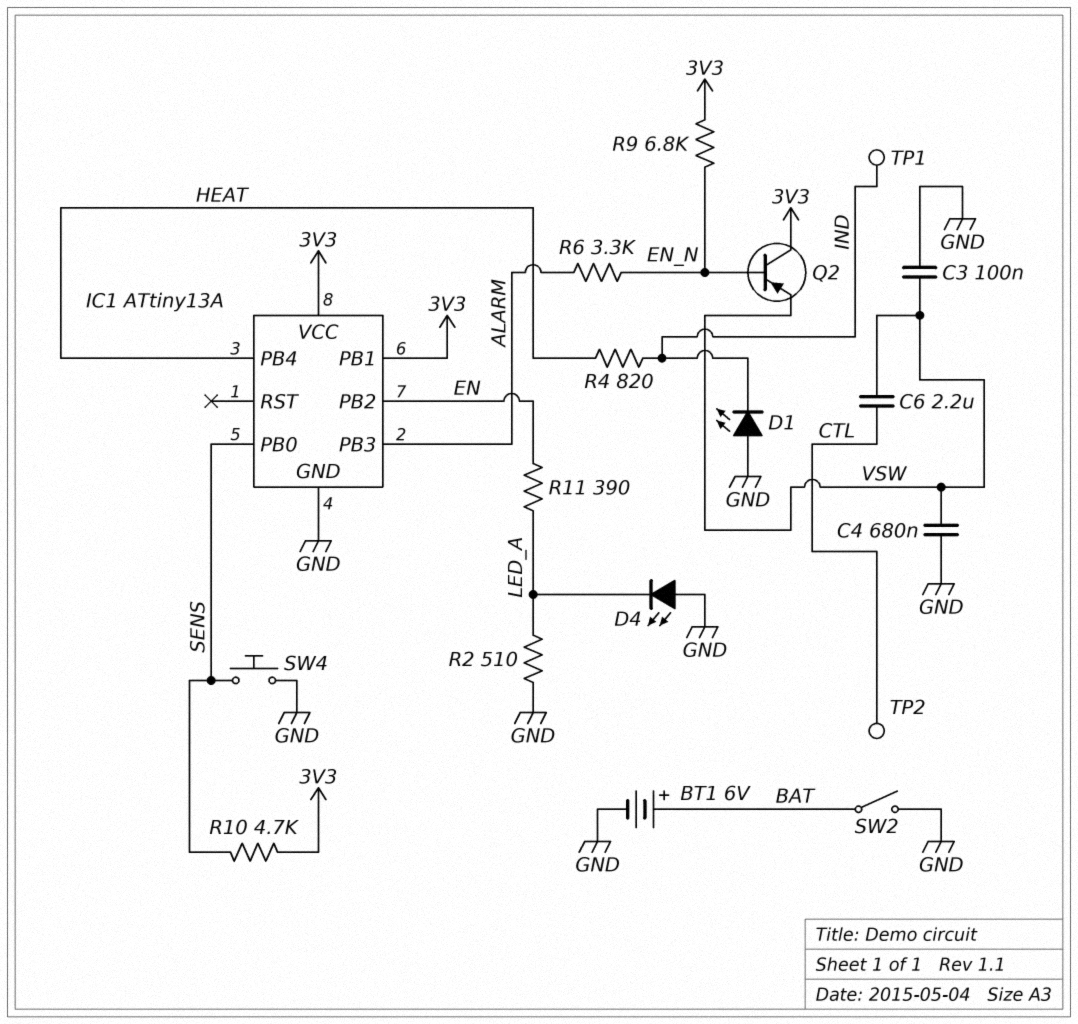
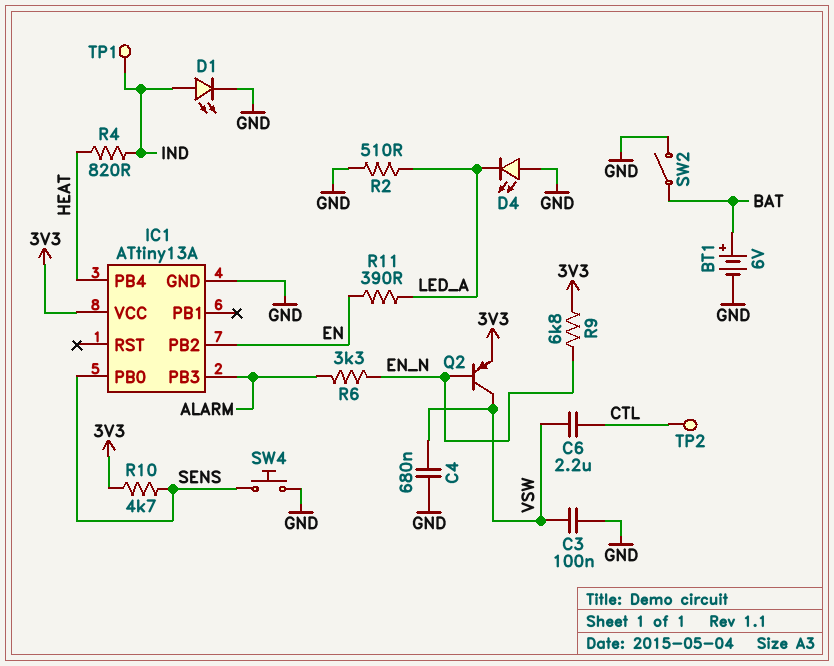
D1: LED (A GND, K IND) -> LED (A IND, K GND)
IC1 pin PB1: 3V3 -> none
Q2: PNP (B EN_N, C 3V3, E VSW) -> PNP (B EN_N, C VSW, E 3V3)

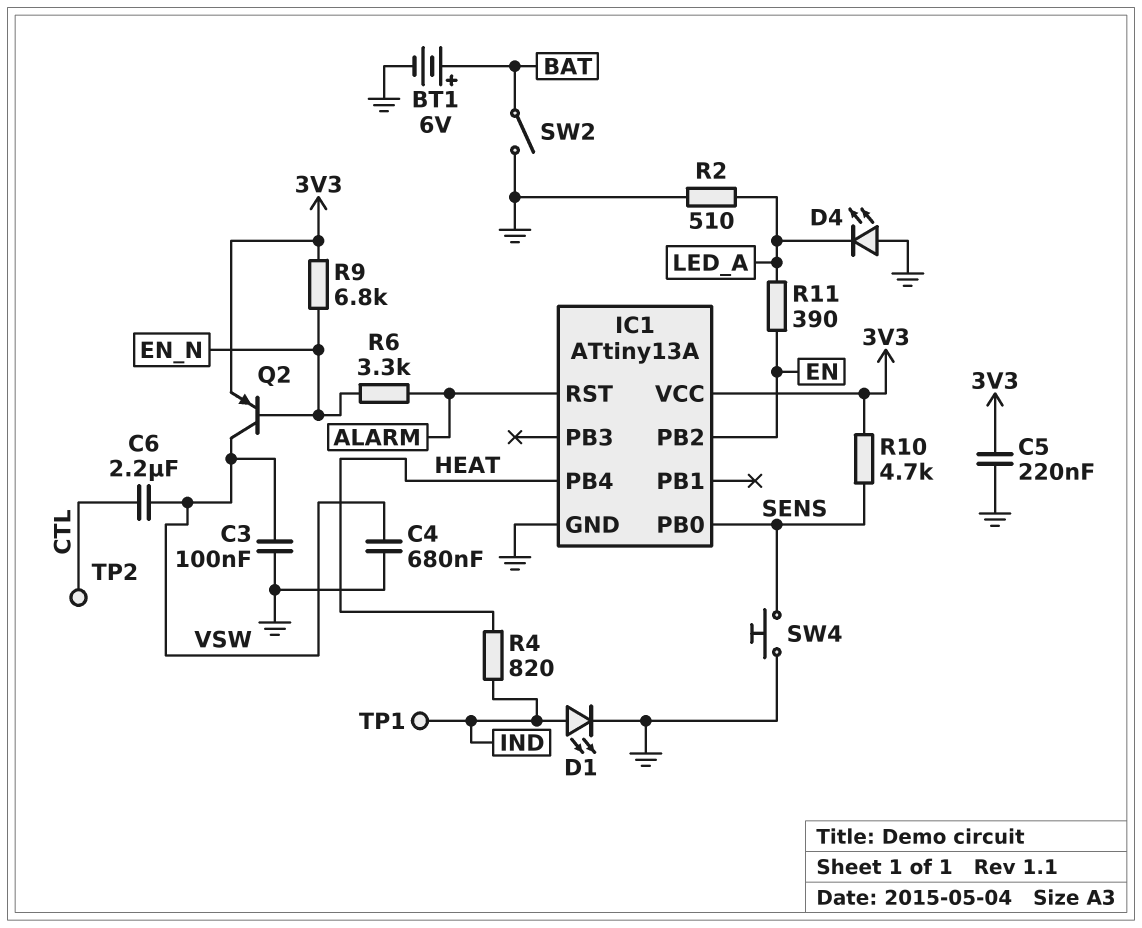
C5: none -> 220nF (3V3, GND)
IC1 pin PB3: ALARM -> none
IC1 pin RST: none -> ALARM

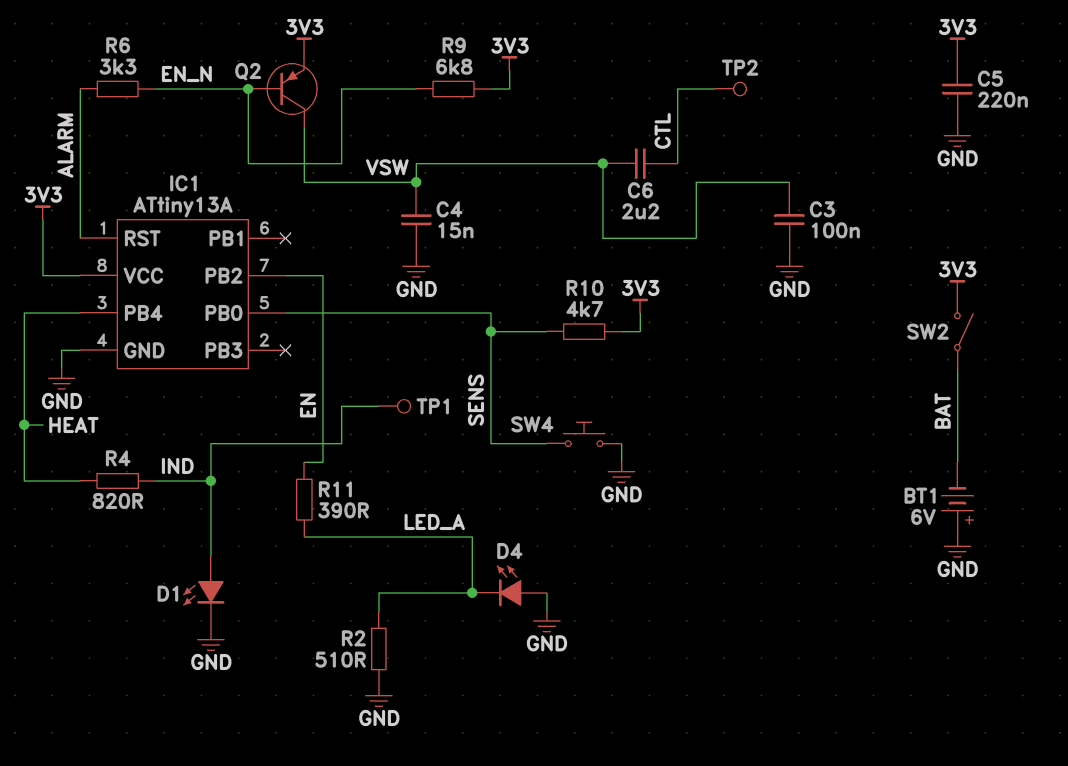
BT1: 6V (plus BAT, minus GND) -> 6V (plus GND, minus BAT)
C4: 680nF (GND, VSW) -> 15nF (GND, VSW)
SW2: switch (BAT, GND) -> switch (3V3, BAT)

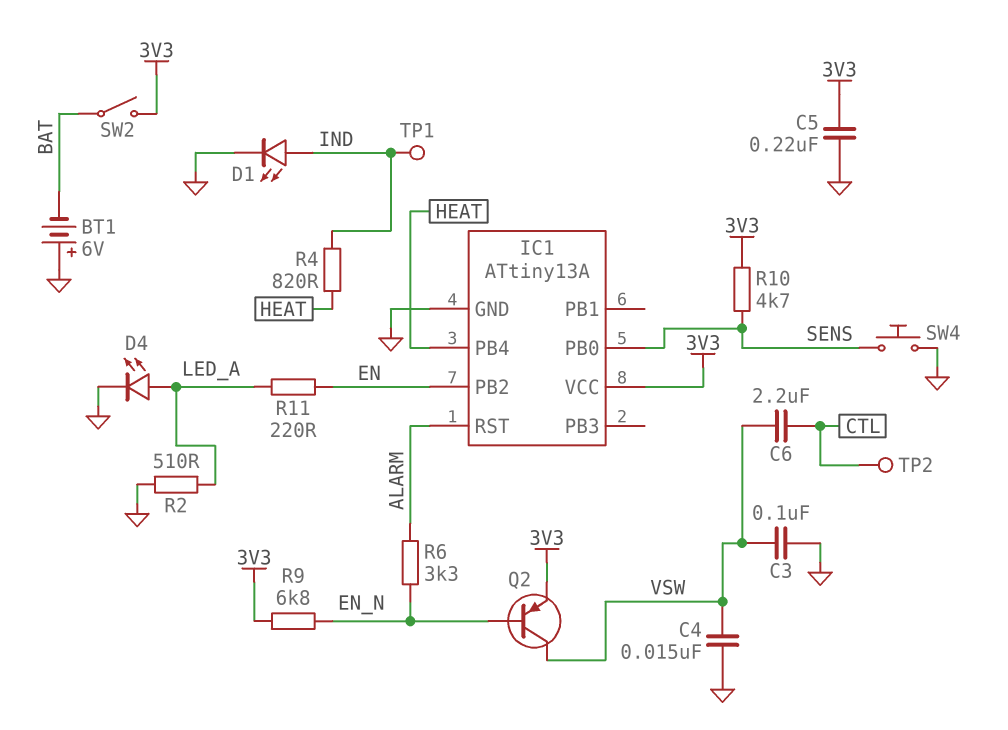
D4: LED (A GND, K LED_A) -> LED (A LED_A, K GND)
R11: 390 (EN, LED_A) -> 220 (EN, LED_A)

